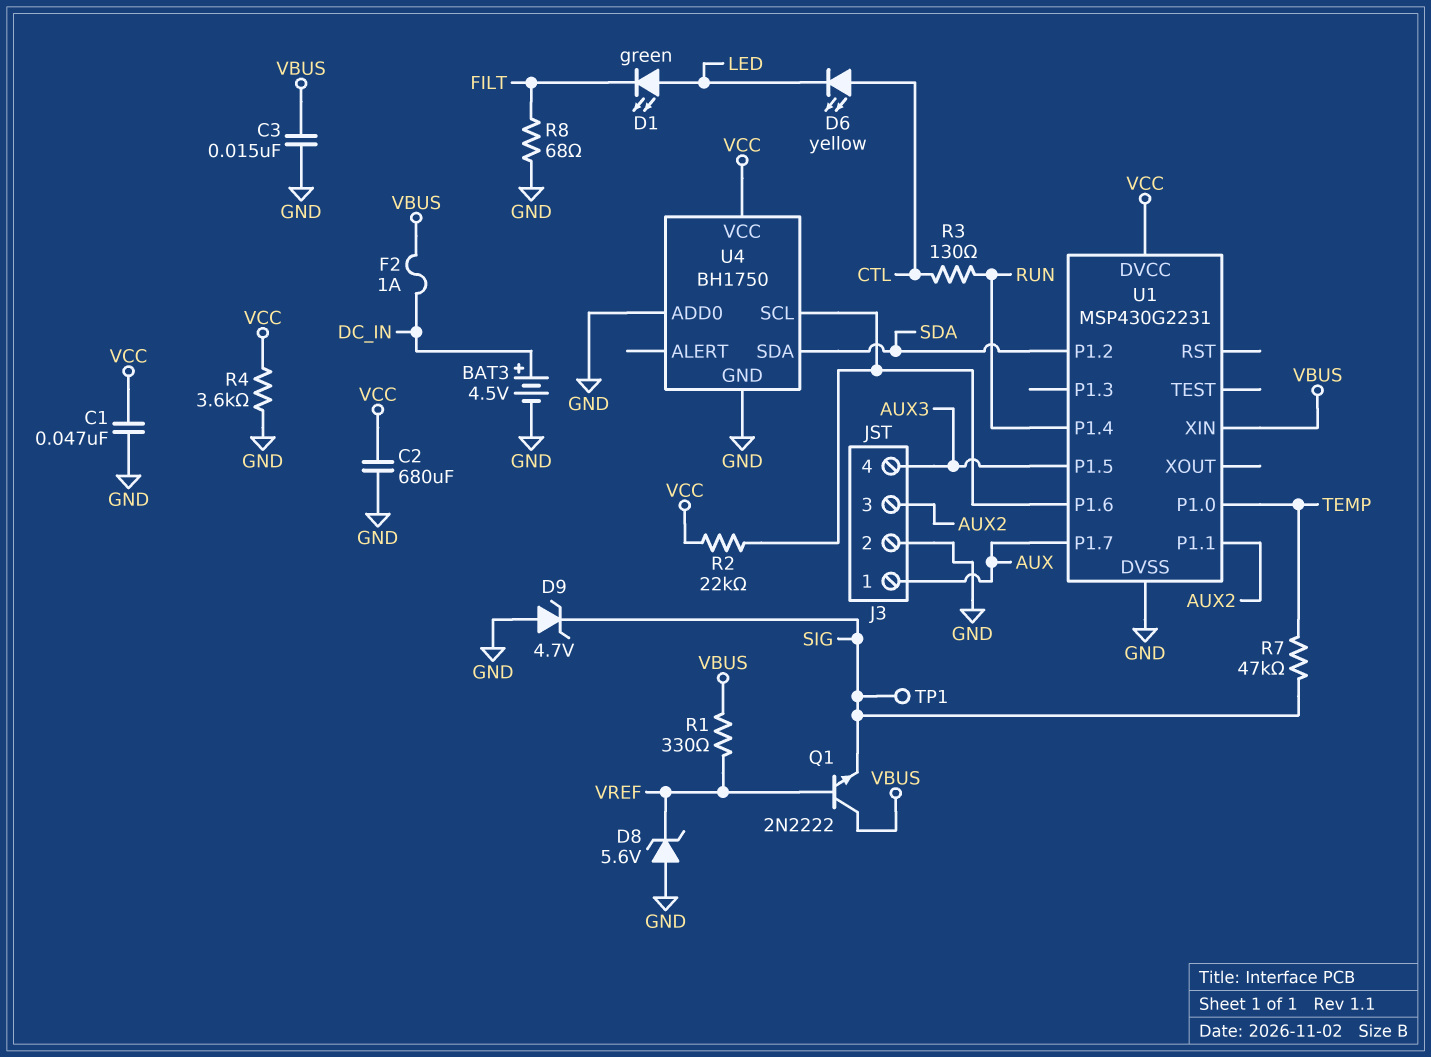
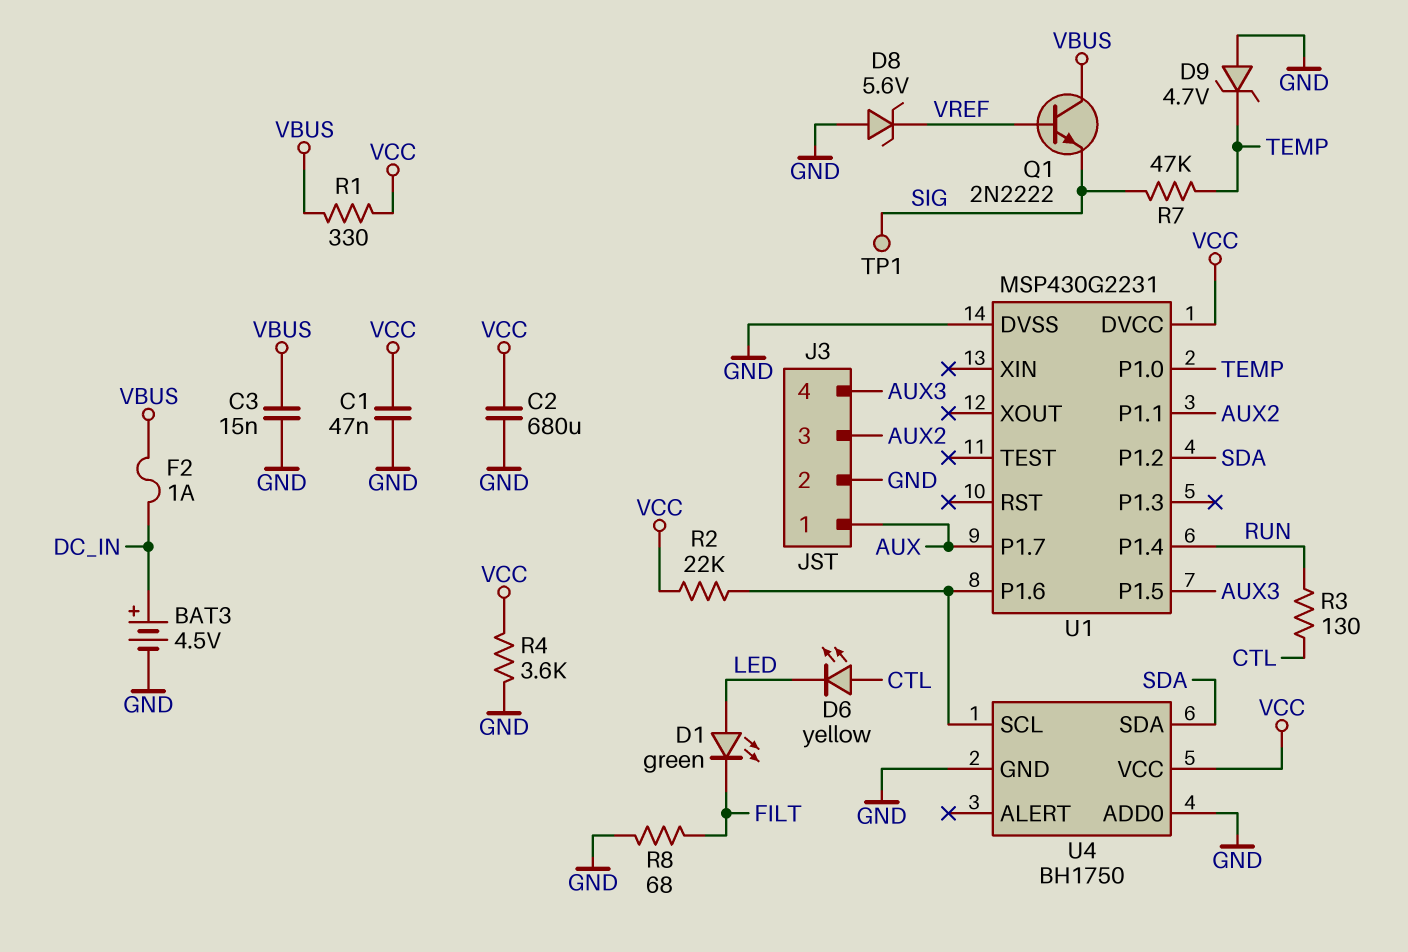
D9: zener 4.7V (A GND, K SIG) -> zener 4.7V (A GND, K TEMP)
R1: 330 (VBUS, VREF) -> 330 (VBUS, VCC)
U1 pin XIN: VBUS -> none

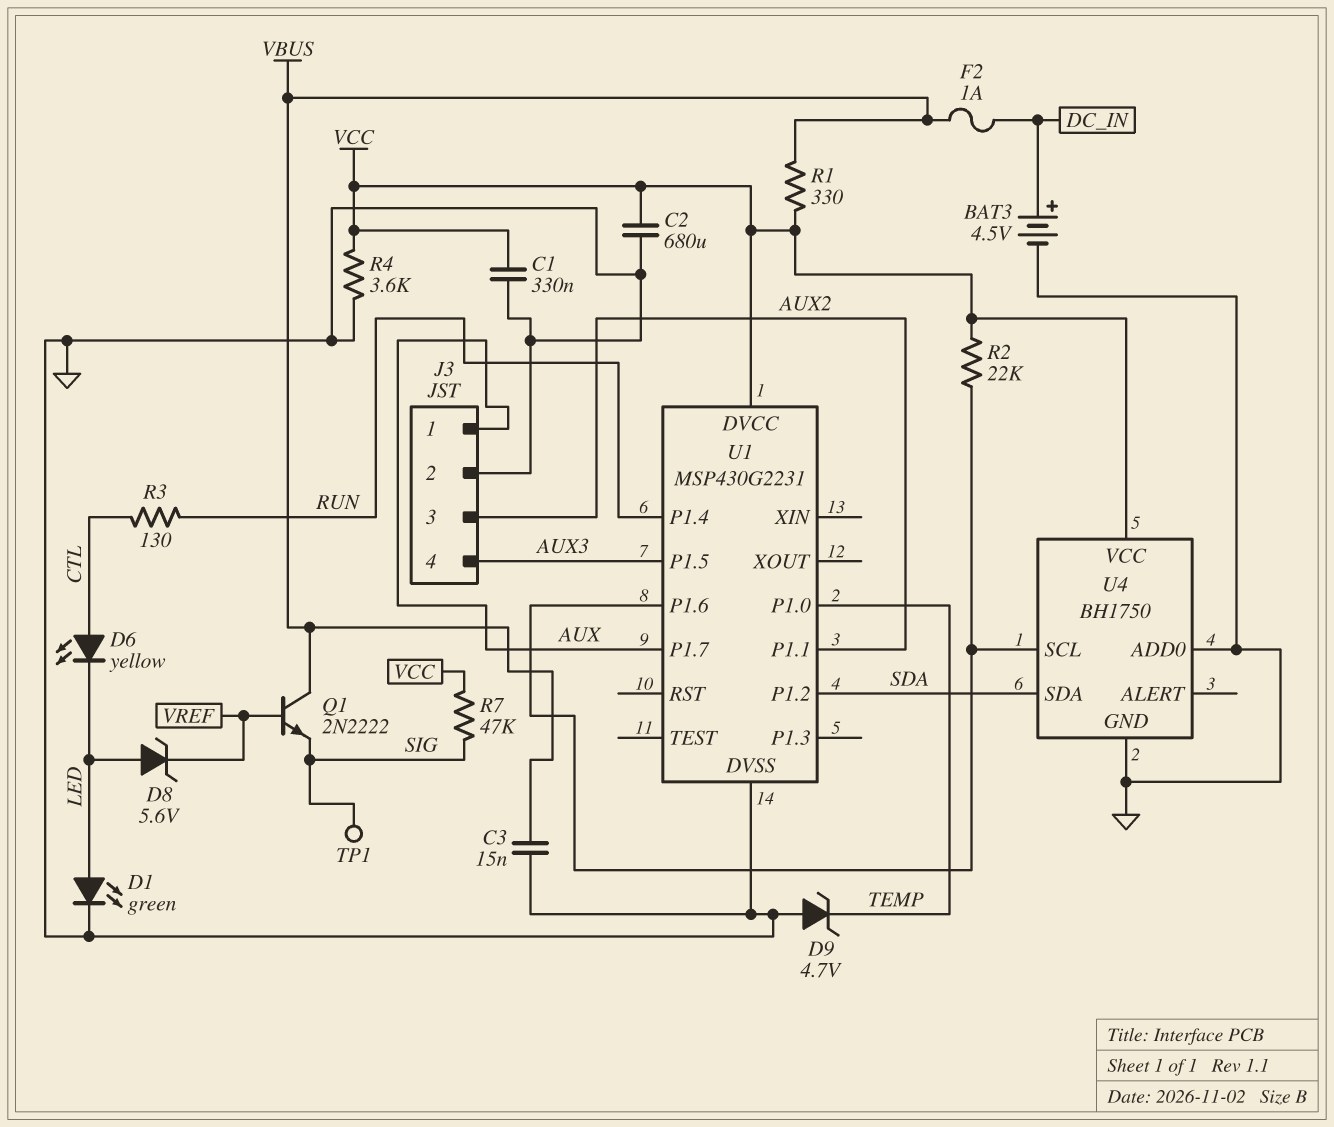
C1: 47nF (GND, VCC) -> 330nF (GND, VCC)
D1: LED green (A LED, K FILT) -> LED green (A LED, K GND)
D8: zener 5.6V (A GND, K VREF) -> zener 5.6V (A LED, K VREF)
R7: 47k (SIG, TEMP) -> 47k (SIG, VCC)
R8: 68 (FILT, GND) -> none

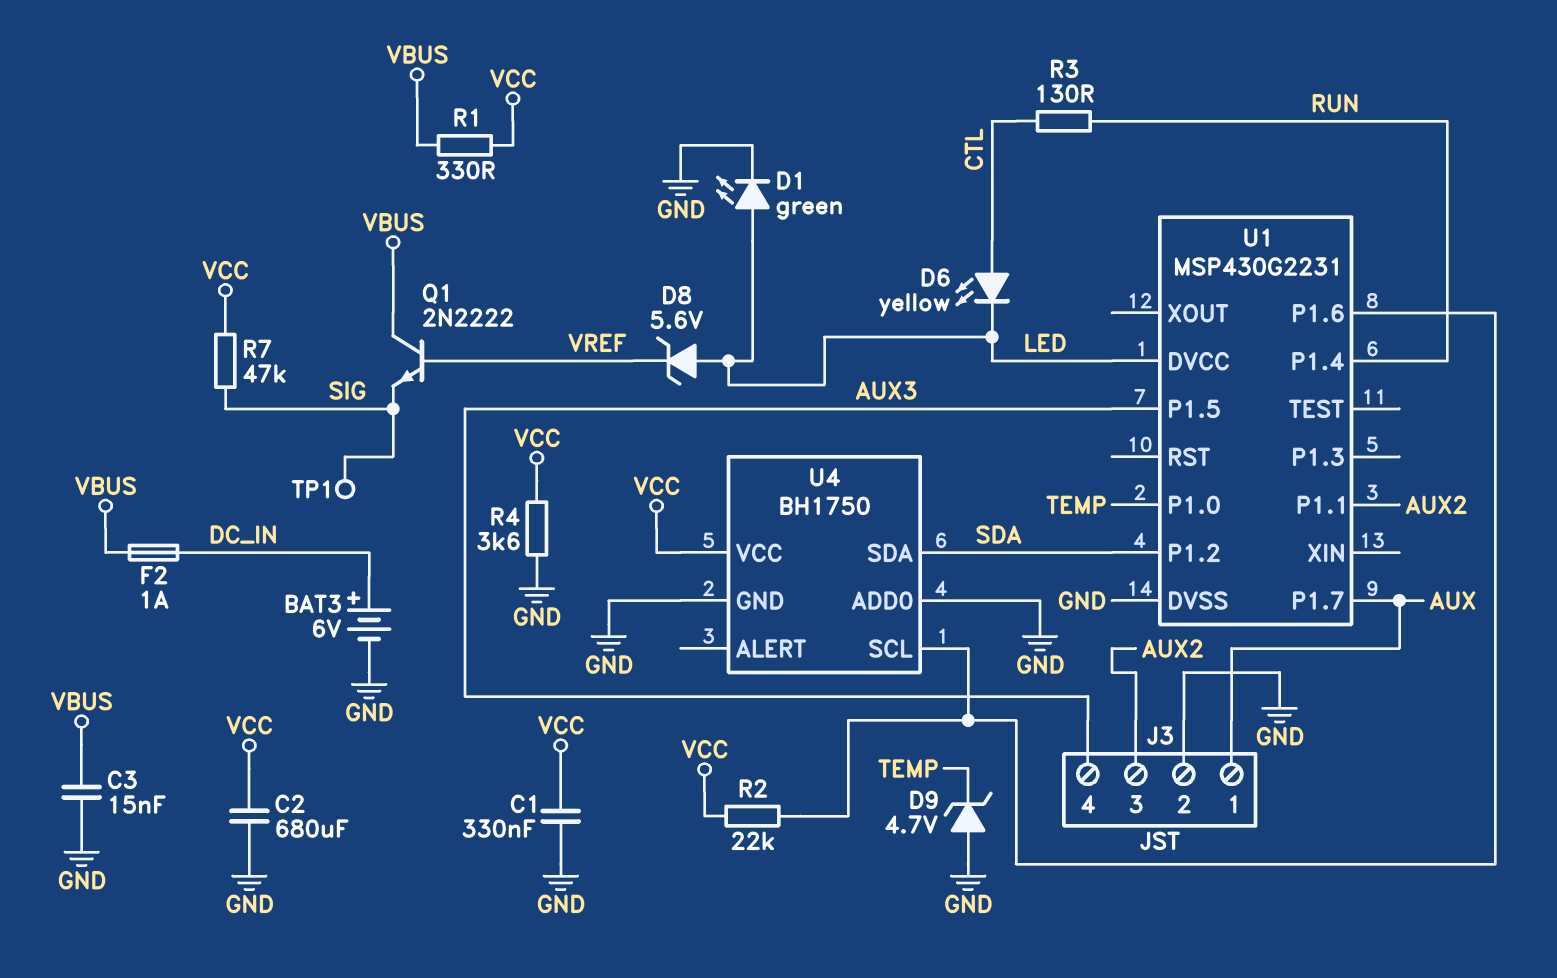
BAT3: 4.5V (plus DC_IN, minus GND) -> 6V (plus DC_IN, minus GND)
U1 pin DVCC: VCC -> LED

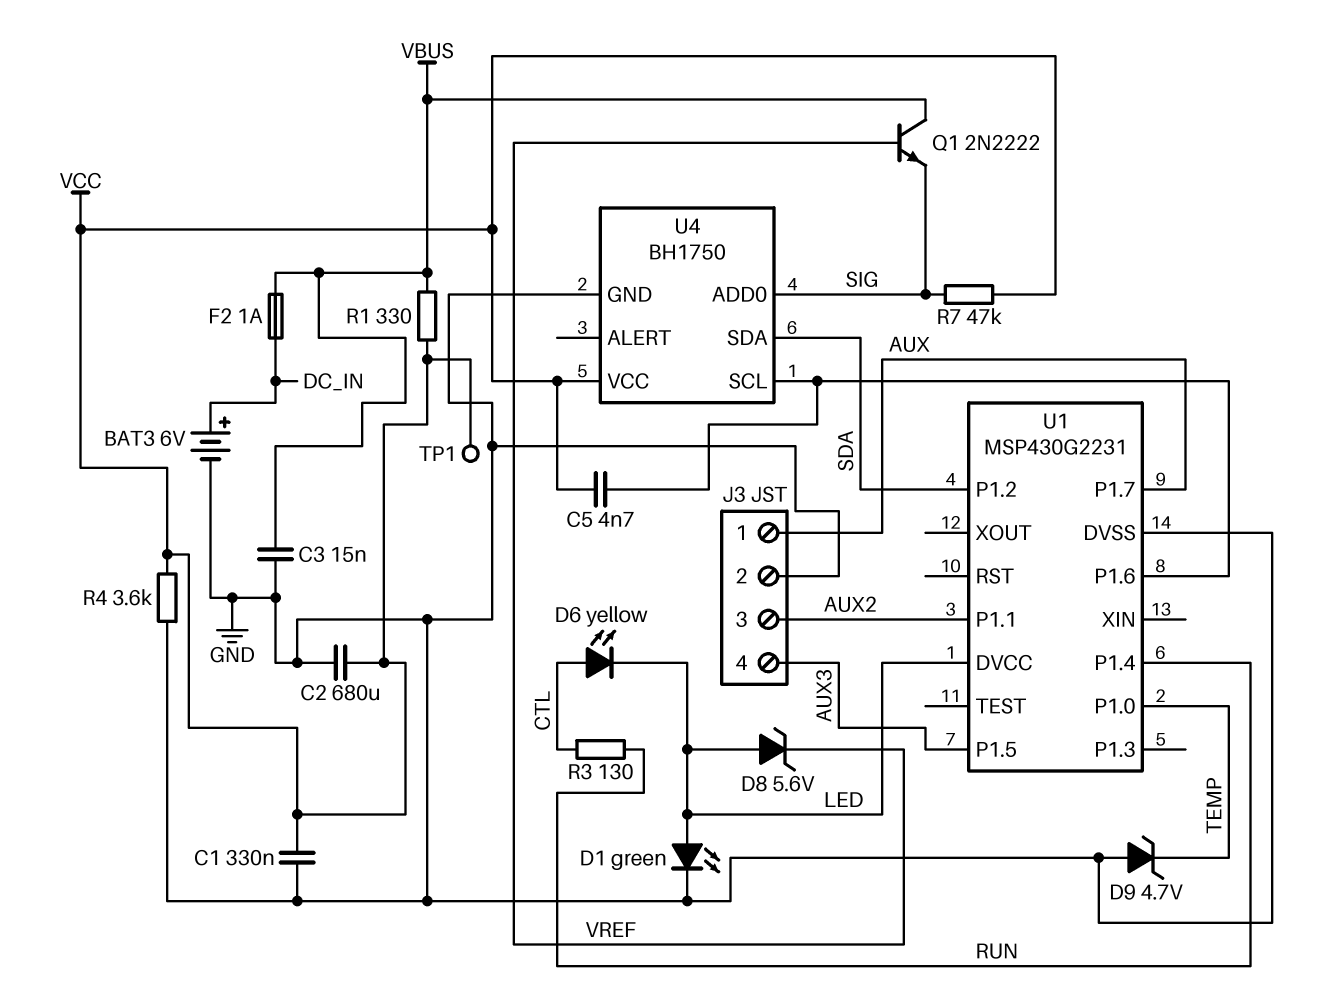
C5: none -> 4.7nF (U1/P1.6, VCC)
R2: 22k (U1/P1.6, VCC) -> none
TP1: test point (SIG) -> test point (VCC)
U4 pin ADD0: GND -> SIG

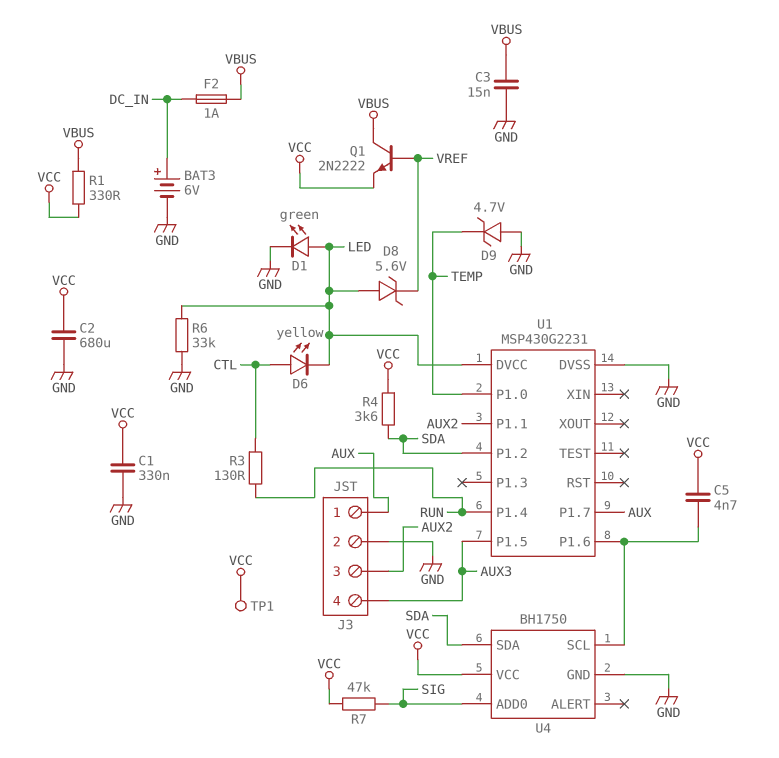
Q1: NPN 2N2222 (B VREF, C VBUS, E SIG) -> NPN 2N2222 (B VREF, C VBUS, E VCC)
R4: 3.6k (GND, VCC) -> 3.6k (SDA, VCC)
R6: none -> 33k (GND, LED)

